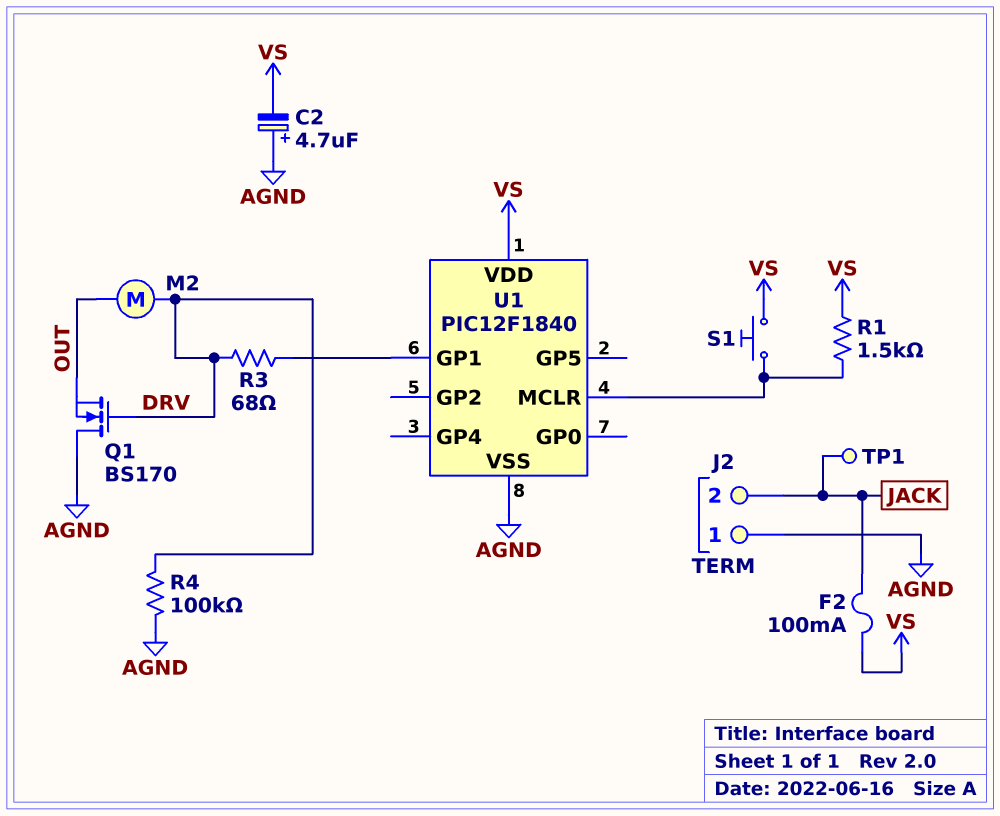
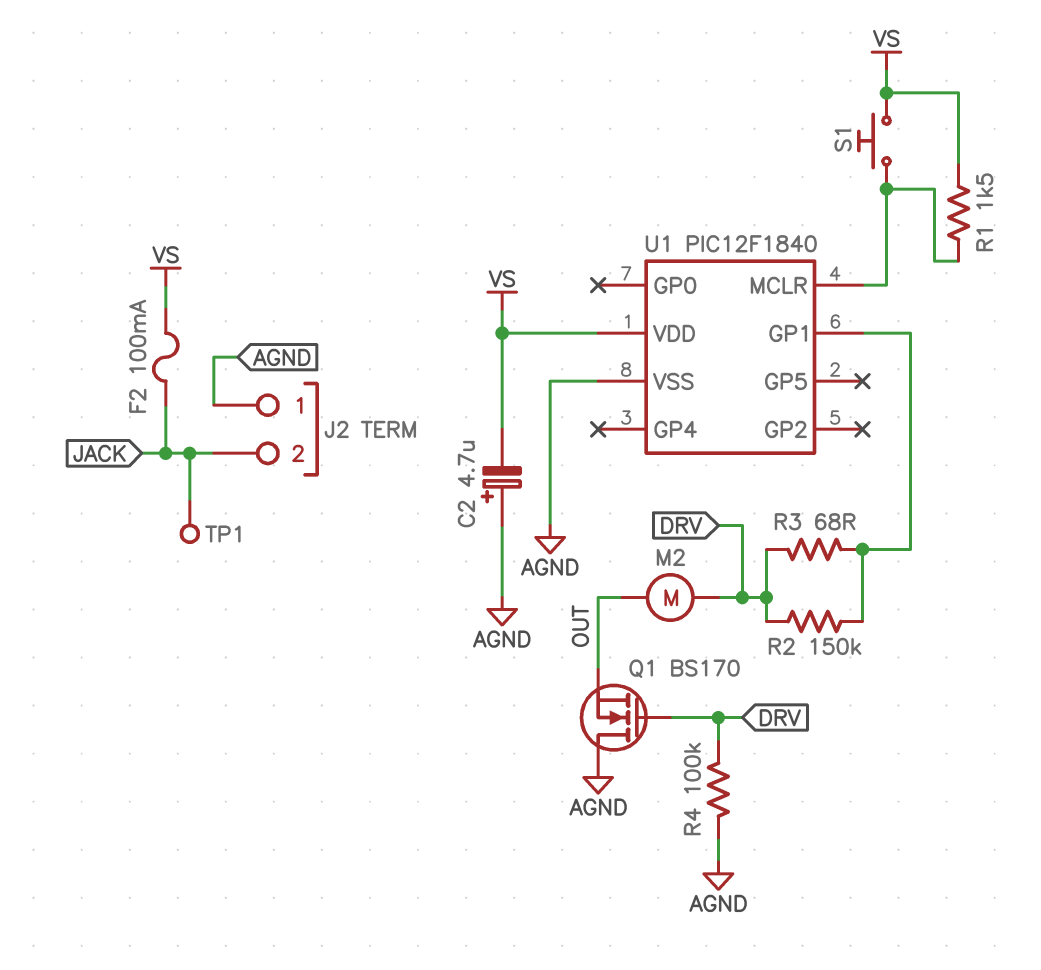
R2: none -> 150k (DRV, U1/GP1)

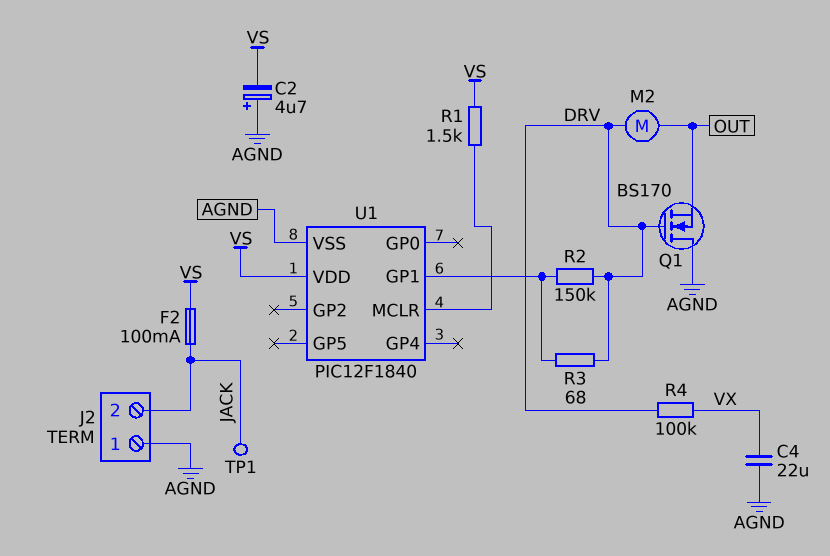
C4: none -> 22uF (AGND, VX)
R4: 100k (AGND, DRV) -> 100k (DRV, VX)
S1: button (U1/MCLR, VS) -> none

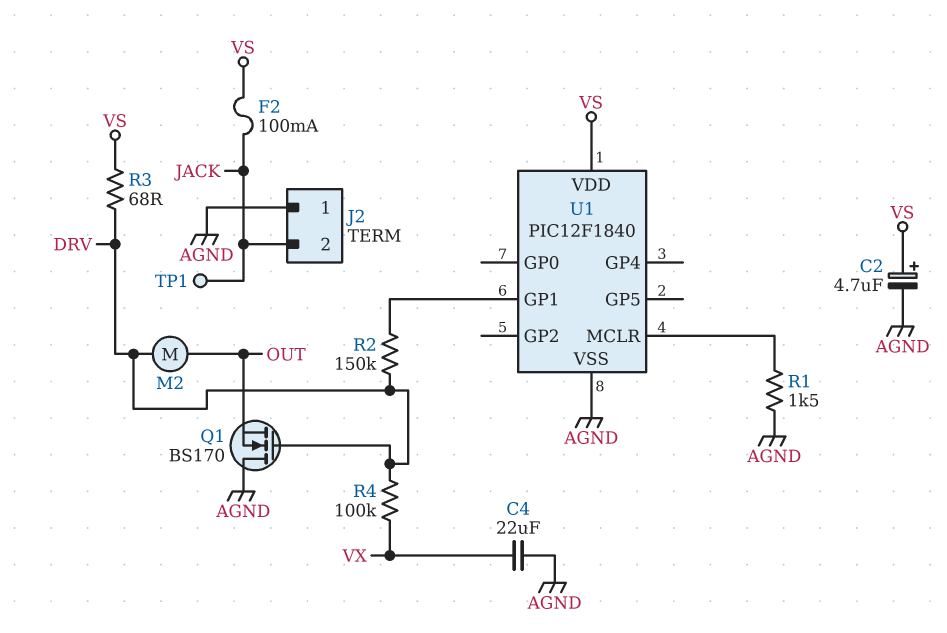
C2: 4.7uF (plus AGND, minus VS) -> 4.7uF (plus VS, minus AGND)
R1: 1.5k (U1/MCLR, VS) -> 1.5k (AGND, U1/MCLR)
R3: 68 (DRV, U1/GP1) -> 68 (DRV, VS)

